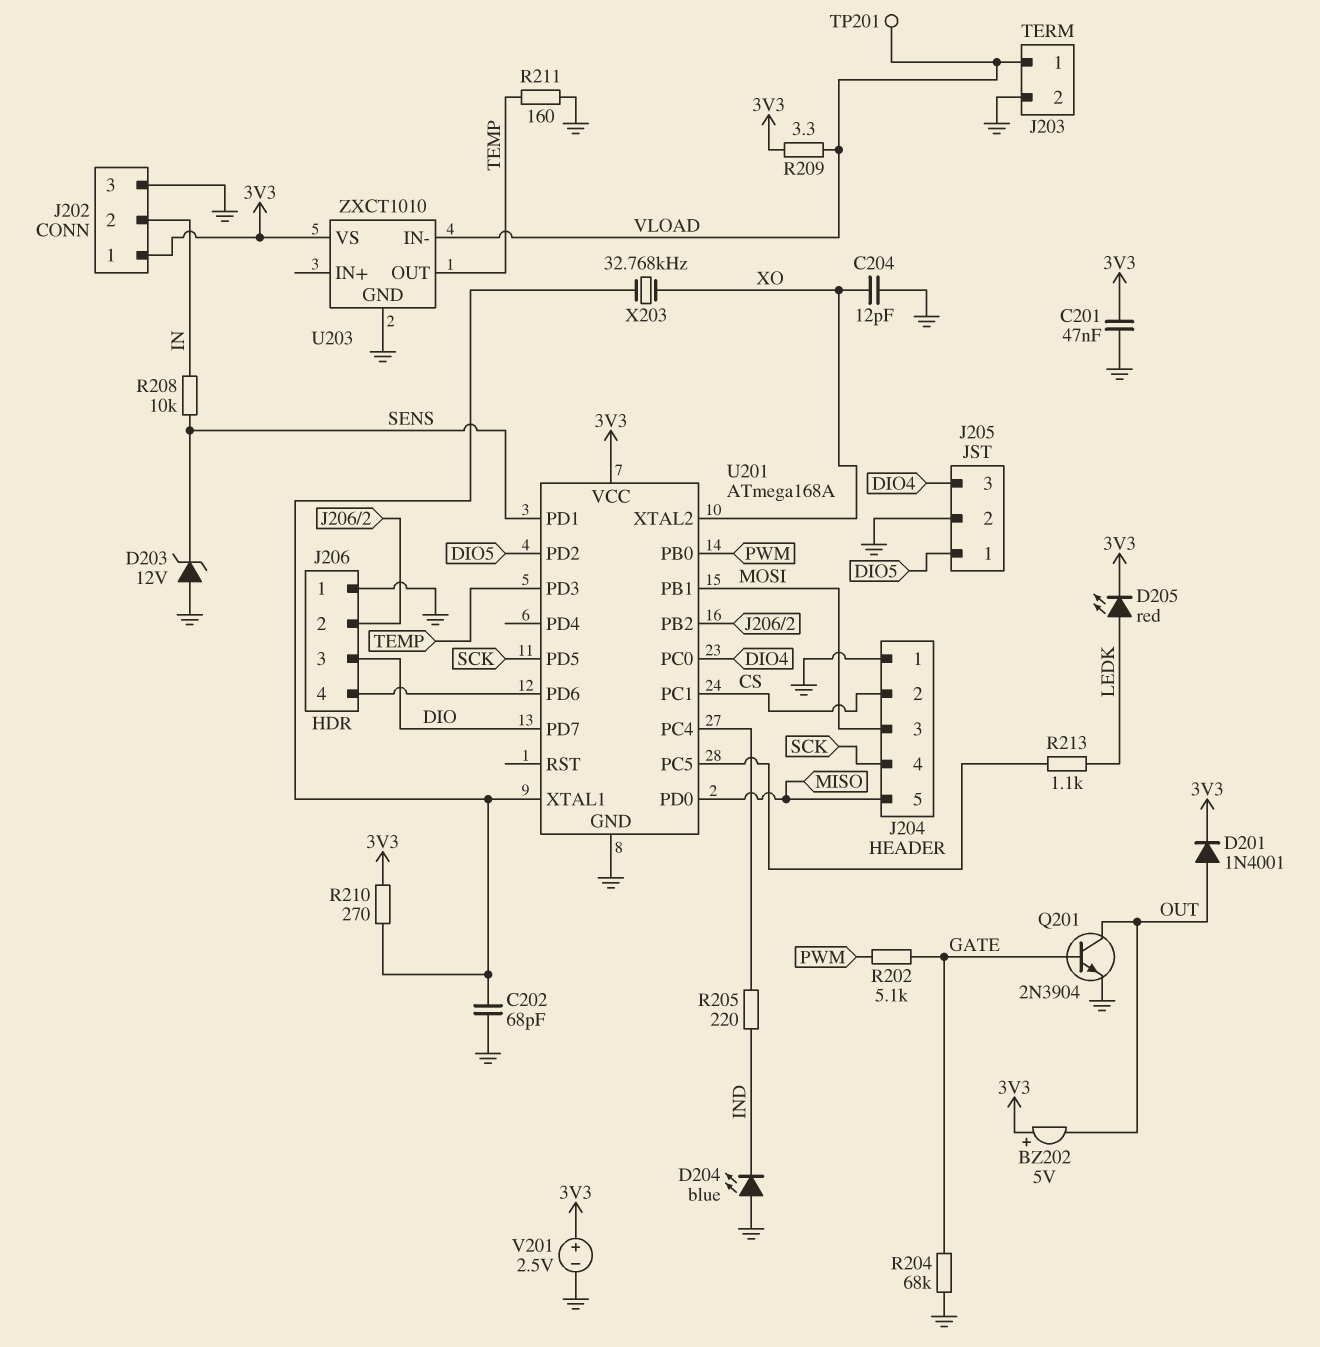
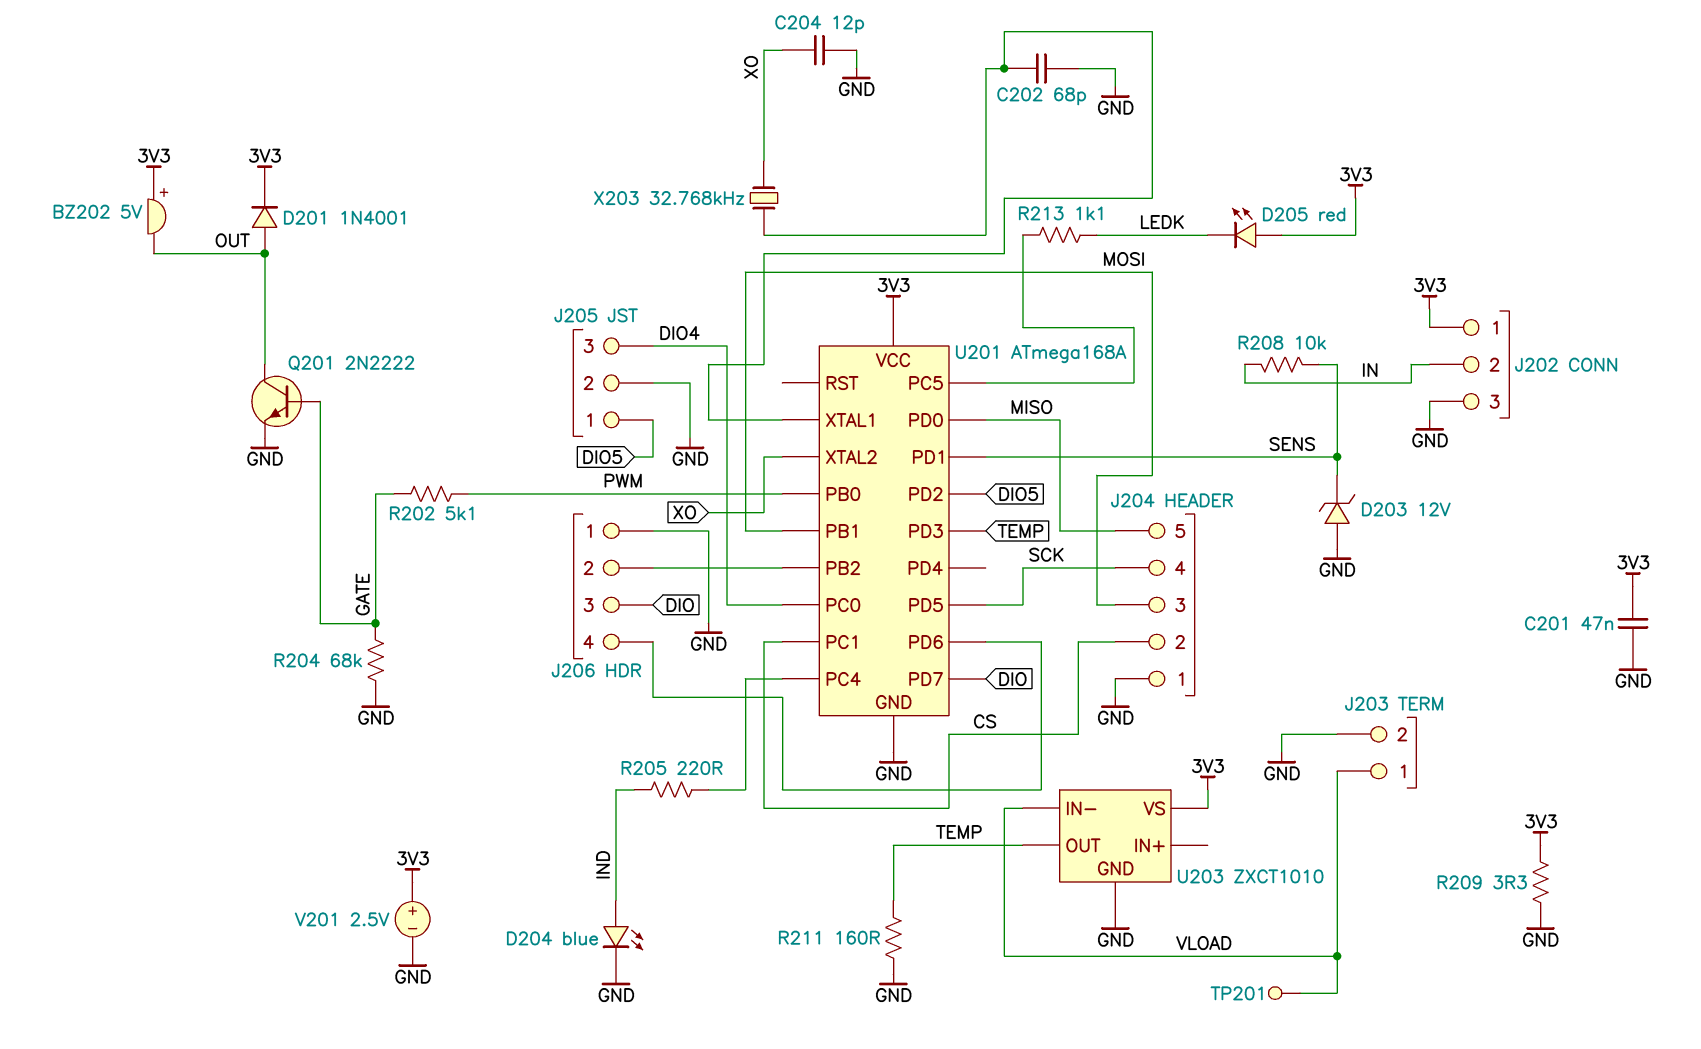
D204: LED blue (A GND, K IND) -> LED blue (A IND, K GND)
D205: LED red (A LEDK, K 3V3) -> LED red (A 3V3, K LEDK)
Q201: NPN 2N3904 (B GATE, C OUT, E GND) -> NPN 2N2222 (B GATE, C OUT, E GND)
R209: 3.3 (3V3, VLOAD) -> 3.3 (3V3, GND)
R210: 270 (3V3, U201/XTAL1) -> none

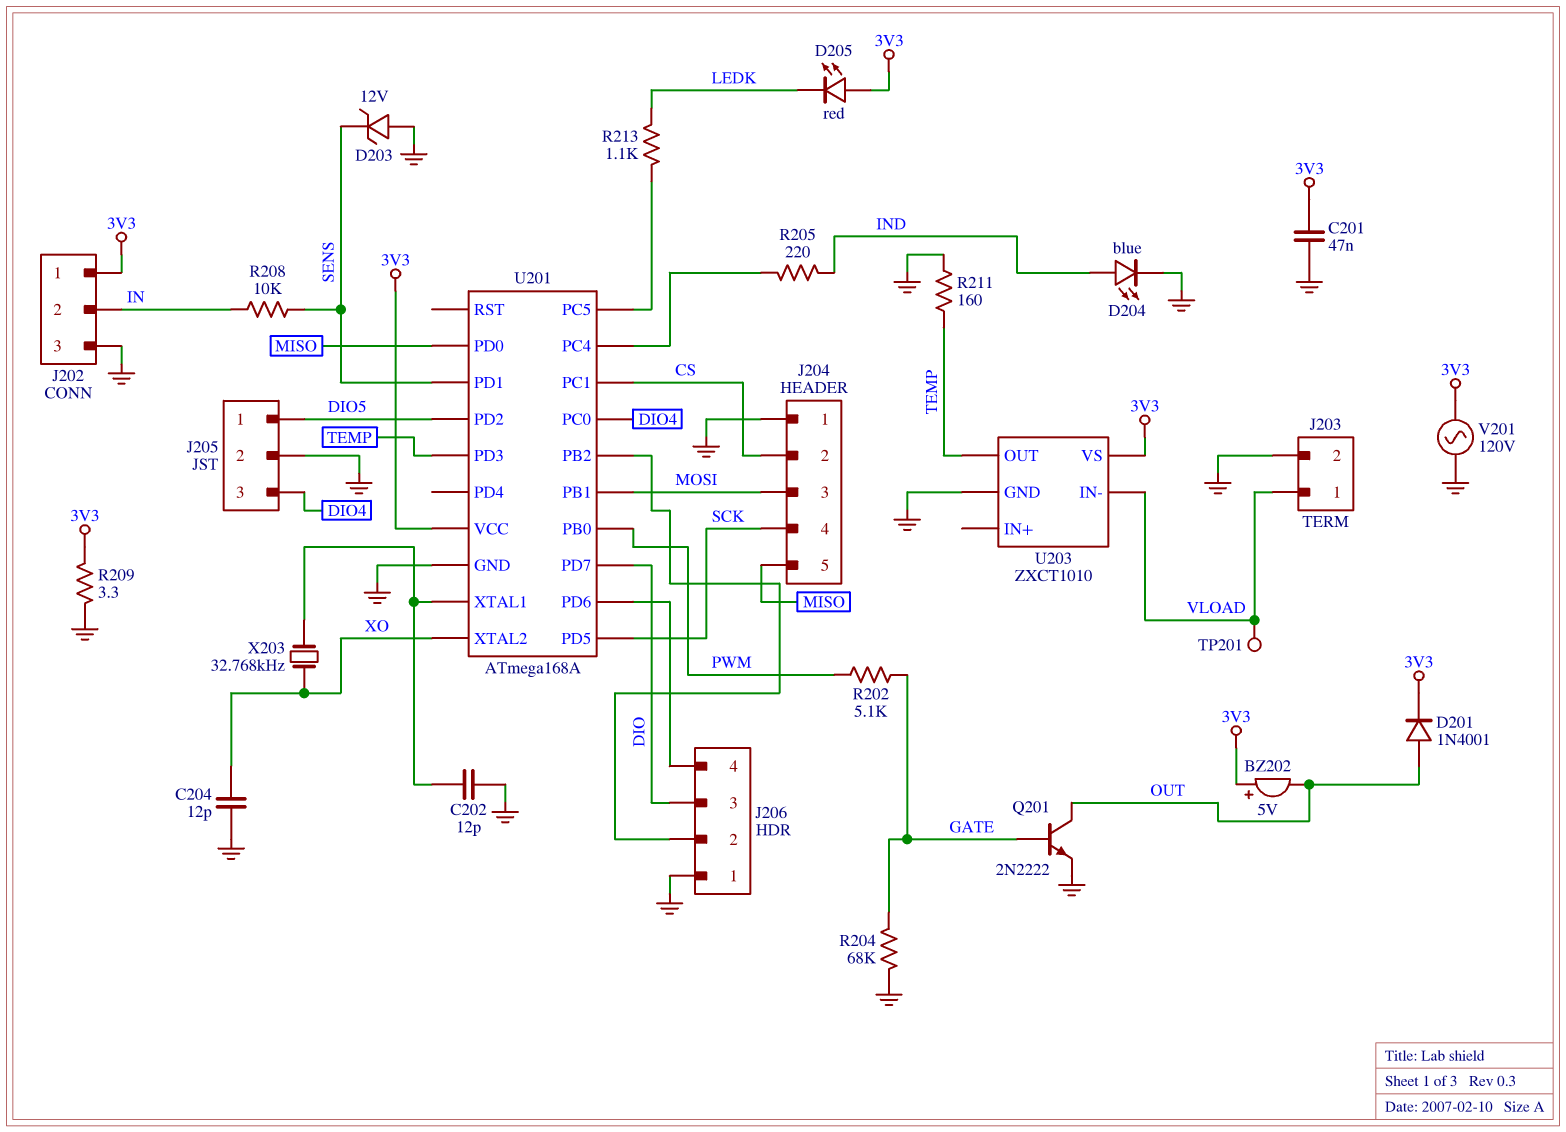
C202: 68pF (GND, U201/XTAL1) -> 12pF (GND, U201/XTAL1)
V201: 2.5V (plus 3V3, minus GND) -> AC 120V (3V3, GND)

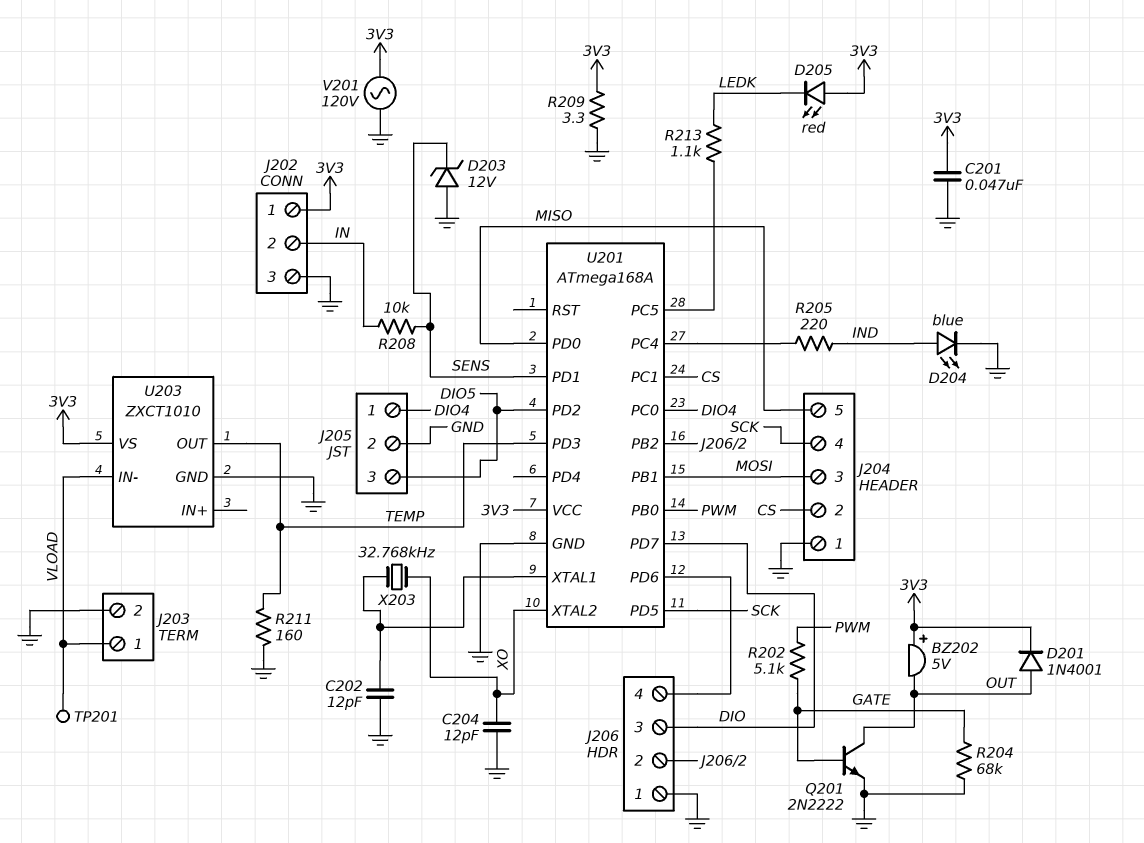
J205 pin 1: DIO5 -> DIO4
J205 pin 3: DIO4 -> DIO5

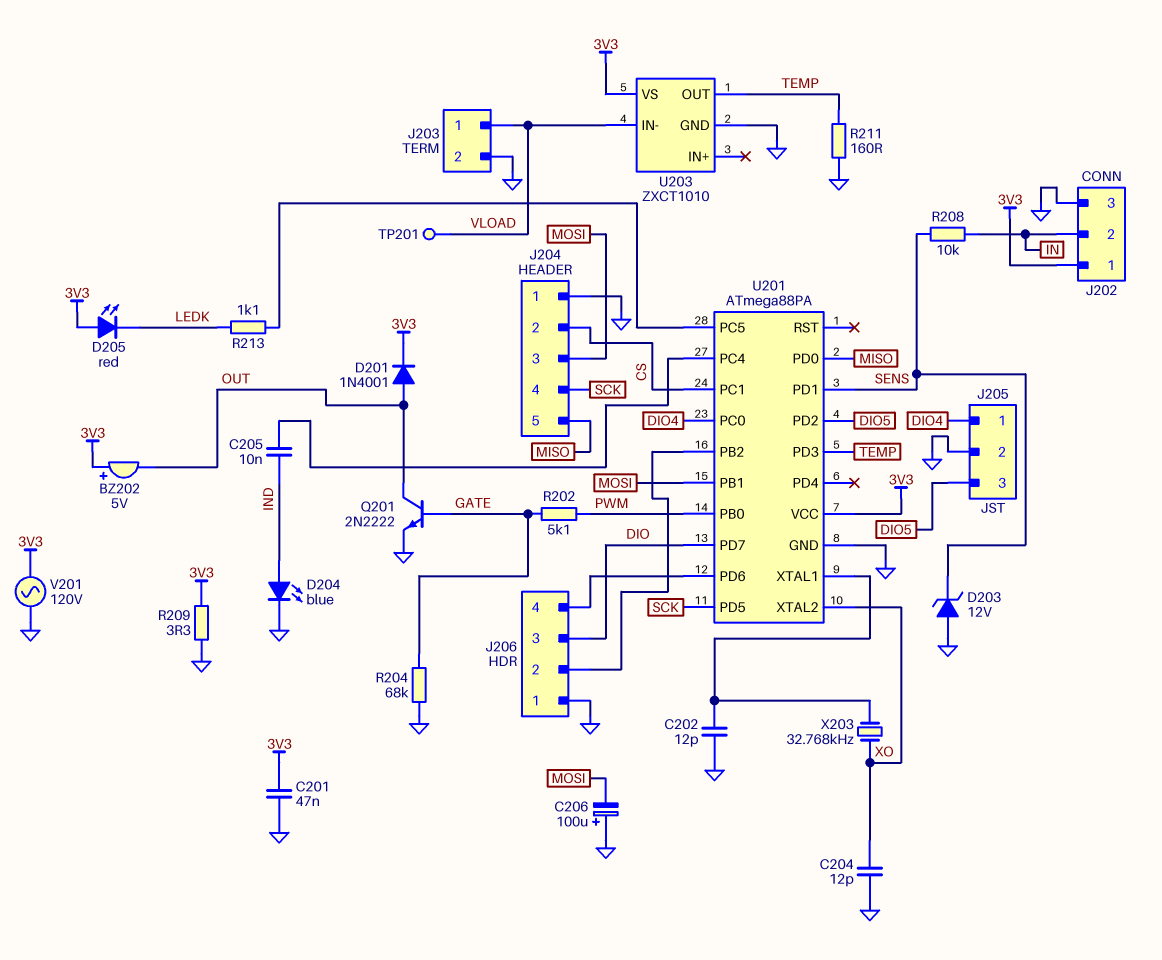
C205: none -> 10nF (IND, U201/PC4)
C206: none -> 100uF (plus GND, minus MOSI)
R205: 220 (IND, U201/PC4) -> none
U201: ATmega168A -> ATmega88PA

